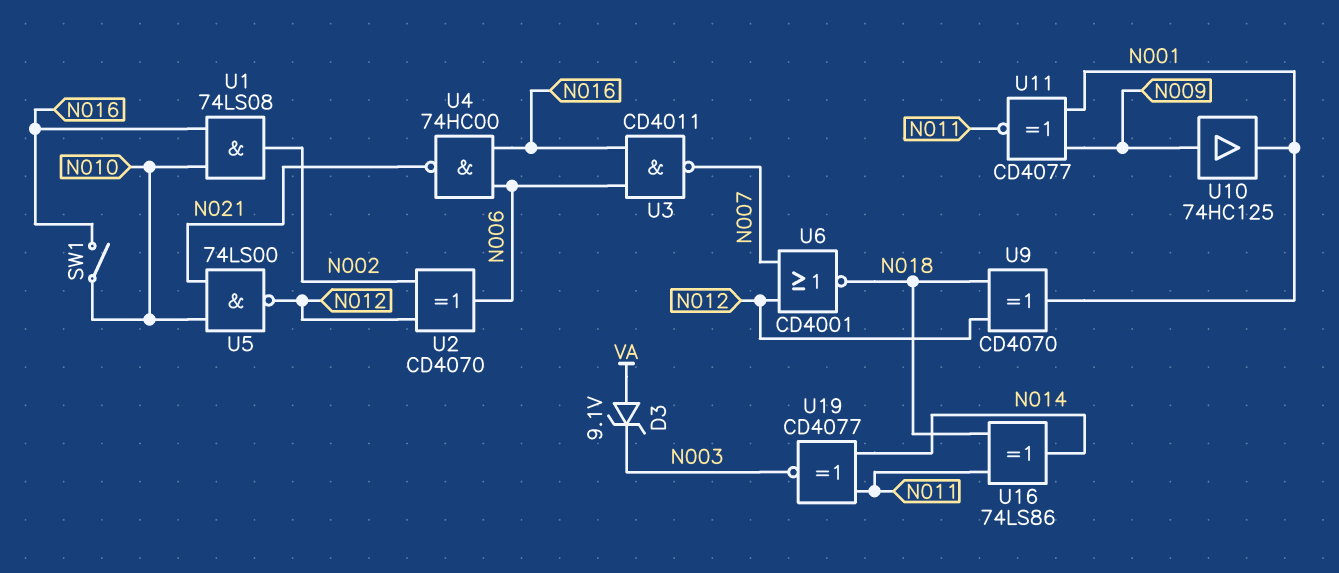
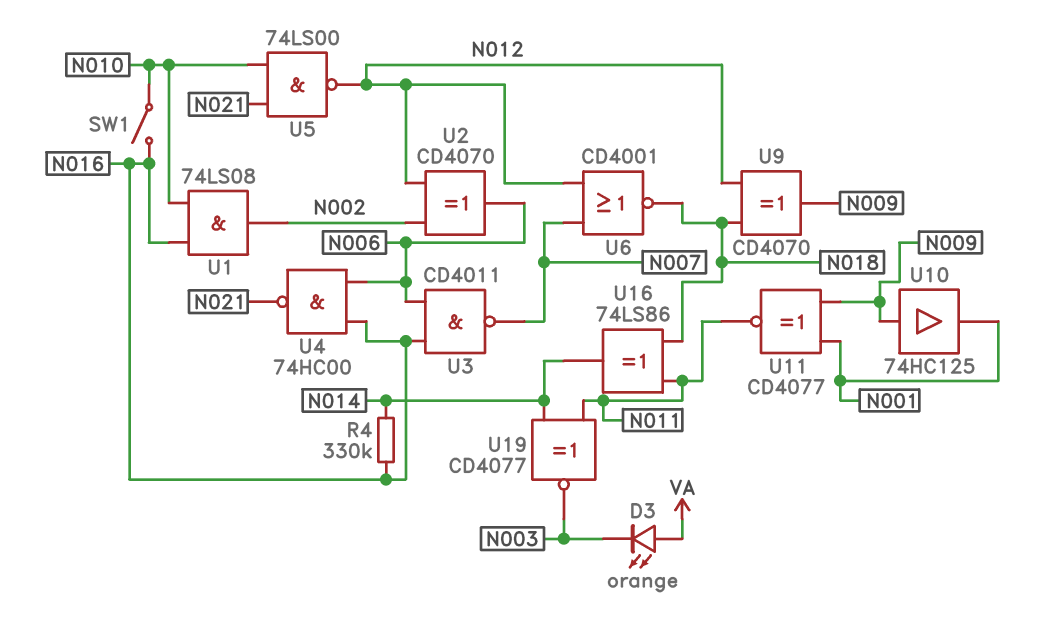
D3: zener 9.1V (A VA, K N003) -> LED orange (A VA, K N003)
R4: none -> 330k (N014, N016)
U9: XOR CD4070 (in N012, in N018, out N001) -> XOR CD4070 (in N012, in N018, out N009)

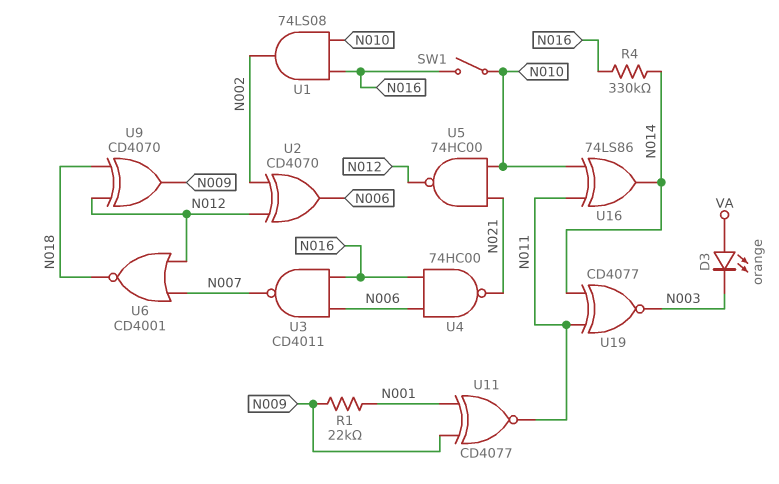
R1: none -> 22k (N001, N009)
U5: NAND 74LS00 (in N010, in N021, out N012) -> NAND 74HC00 (in N010, in N021, out N012)
U10: buffer 74HC125 (in N009, out N001) -> none
U16: XOR 74LS86 (in N011, in N018, out N014) -> XOR 74LS86 (in N010, in N011, out N014)

